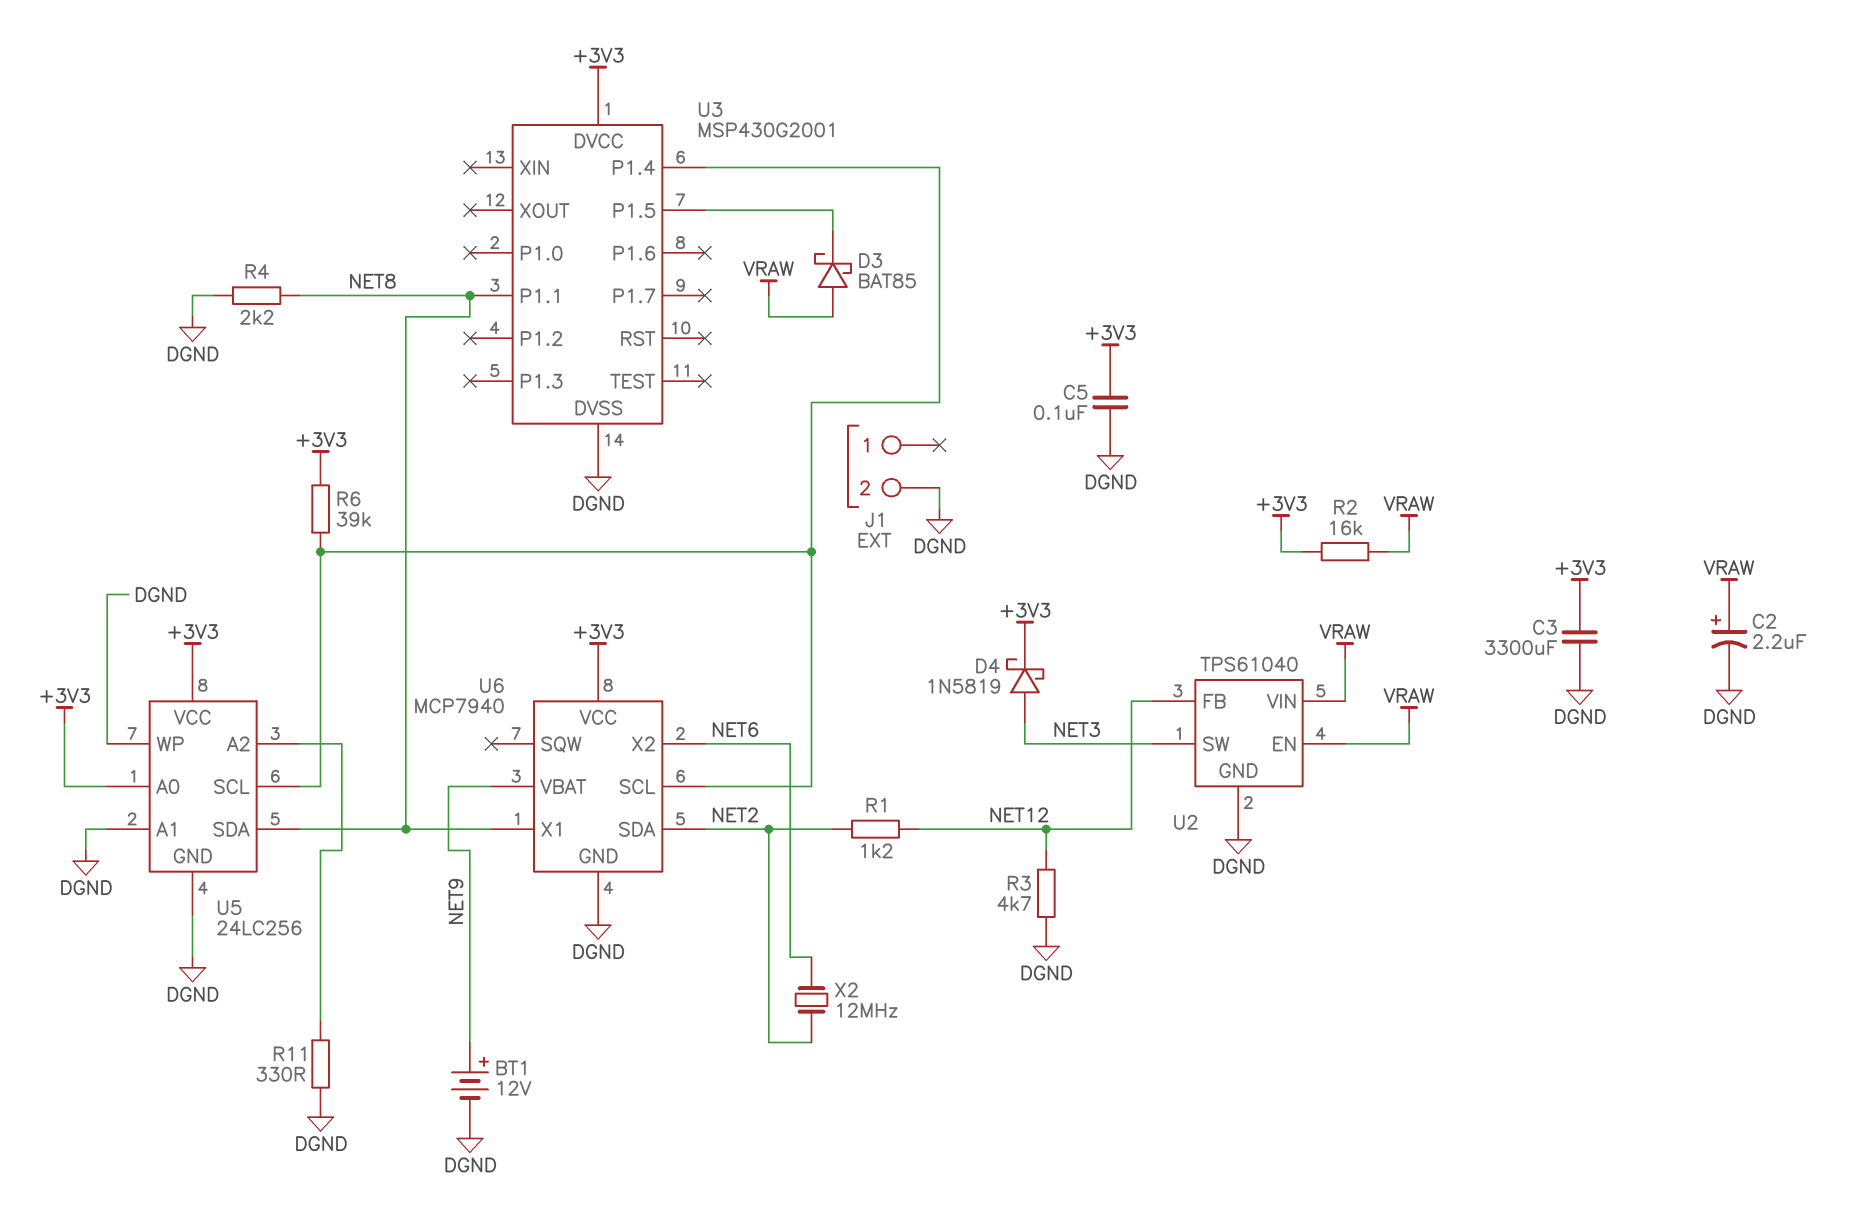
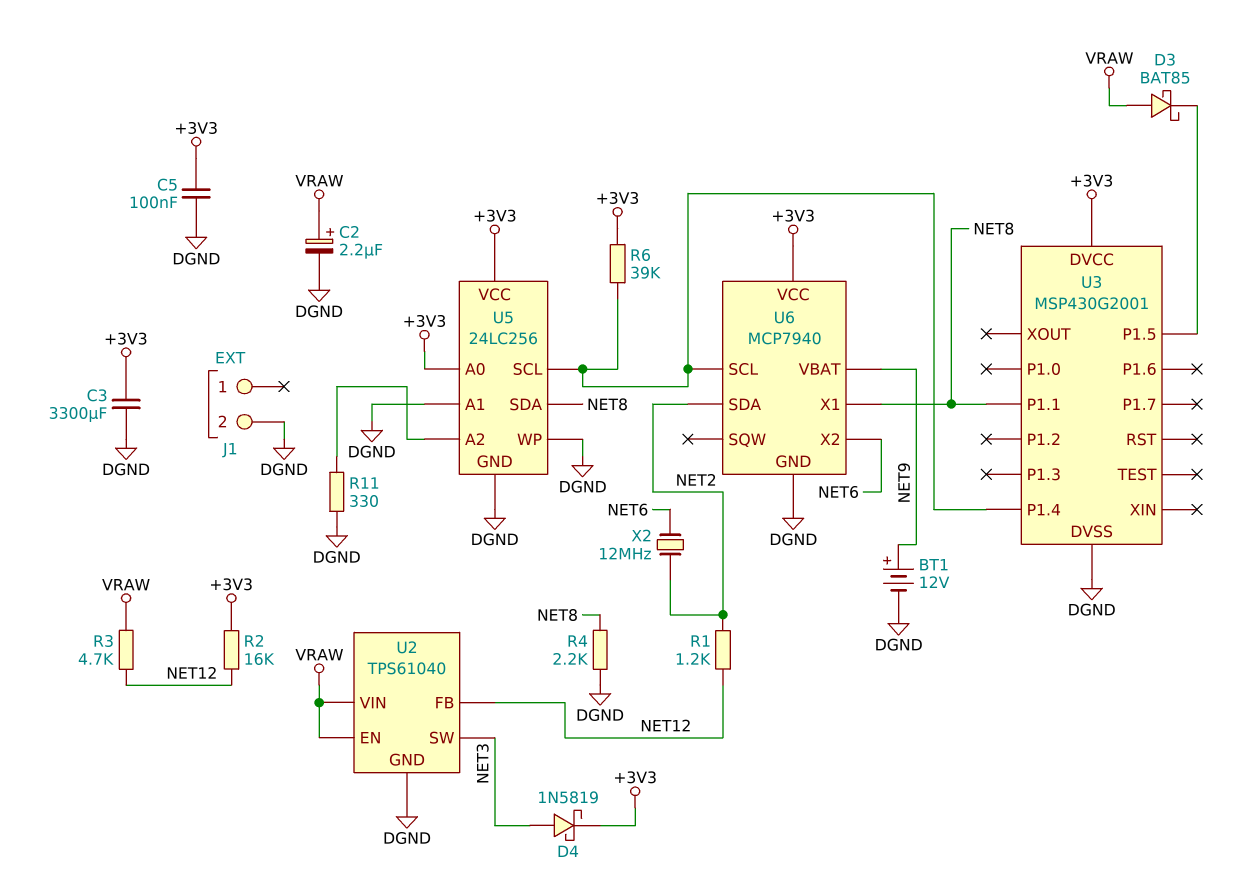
R2: 16k (+3V3, VRAW) -> 16k (+3V3, NET12)
R3: 4.7k (DGND, NET12) -> 4.7k (NET12, VRAW)

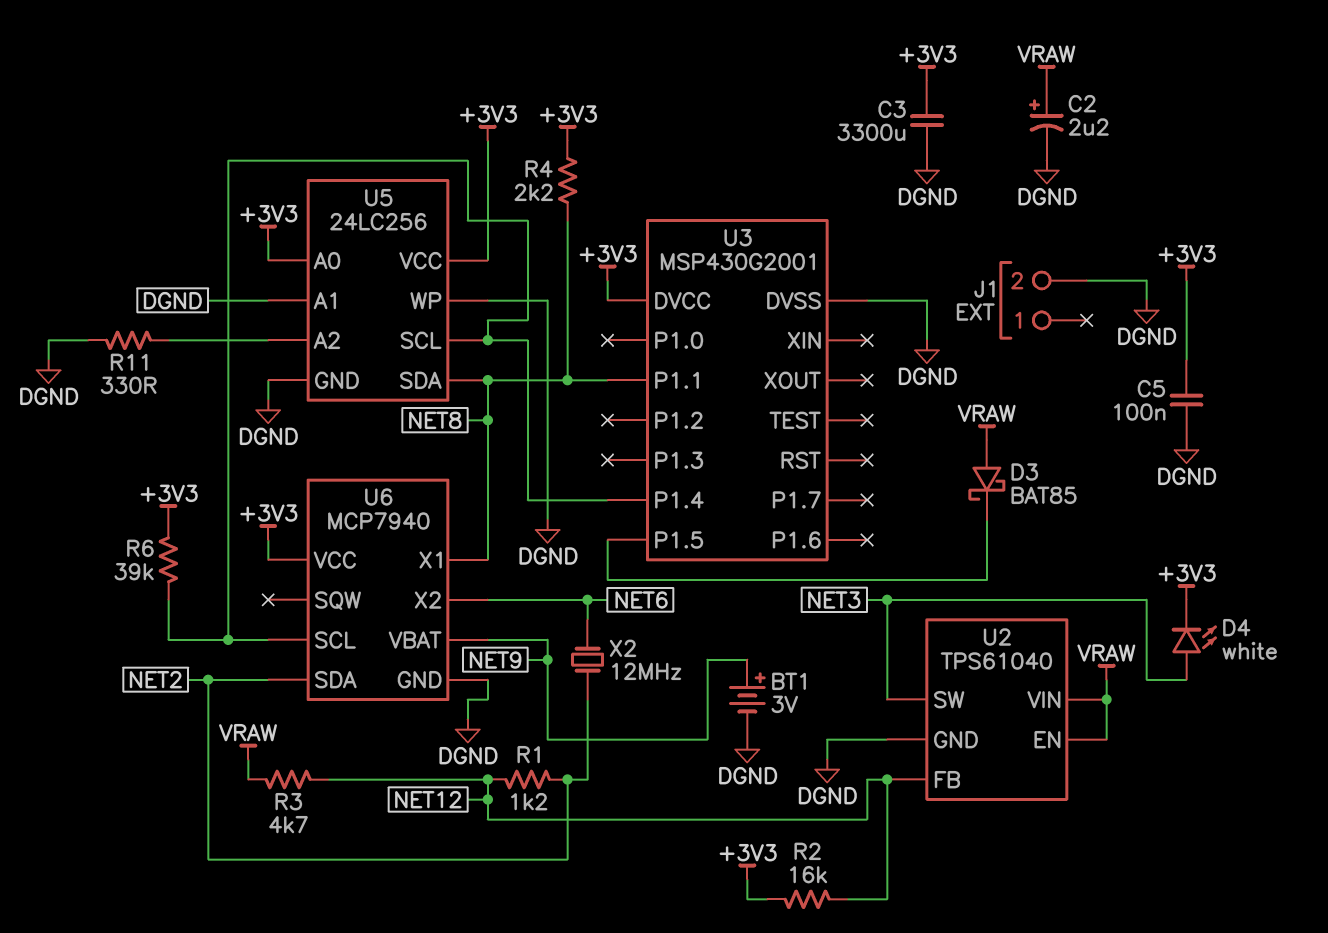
BT1: 12V (plus NET9, minus DGND) -> 3V (plus NET9, minus DGND)
D4: schottky 1N5819 (A NET3, K +3V3) -> LED white (A NET3, K +3V3)
R4: 2.2k (DGND, NET8) -> 2.2k (+3V3, NET8)

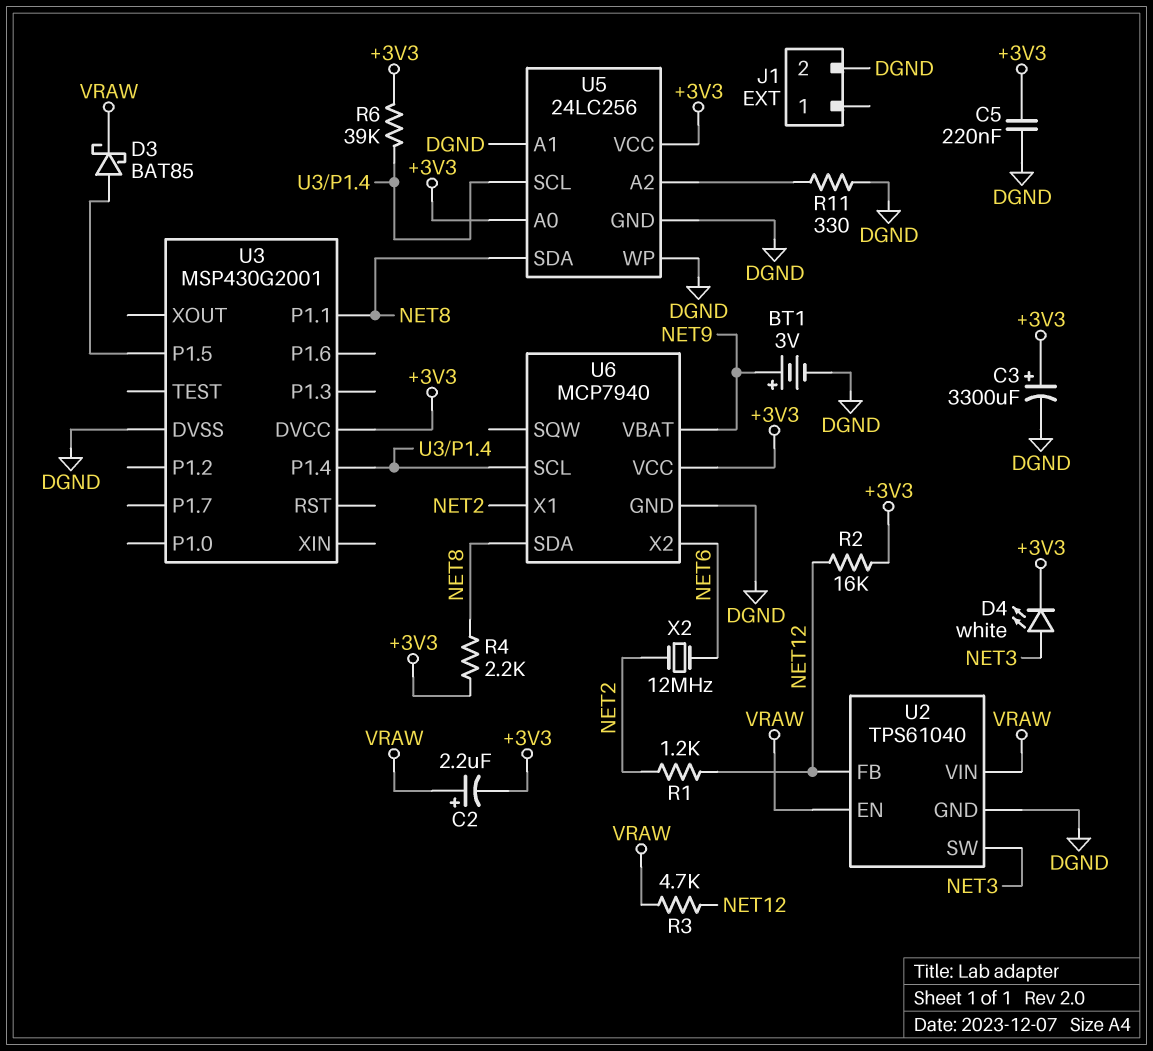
C2: 2.2uF (plus VRAW, minus DGND) -> 2.2uF (plus VRAW, minus +3V3)
C3: 3300uF (+3V3, DGND) -> 3300uF (plus +3V3, minus DGND)
C5: 100nF (+3V3, DGND) -> 220nF (+3V3, DGND)
D3: schottky BAT85 (A VRAW, K U3/P1.5) -> schottky BAT85 (A U3/P1.5, K VRAW)
U6 pin SDA: NET2 -> NET8
U6 pin X1: NET8 -> NET2

